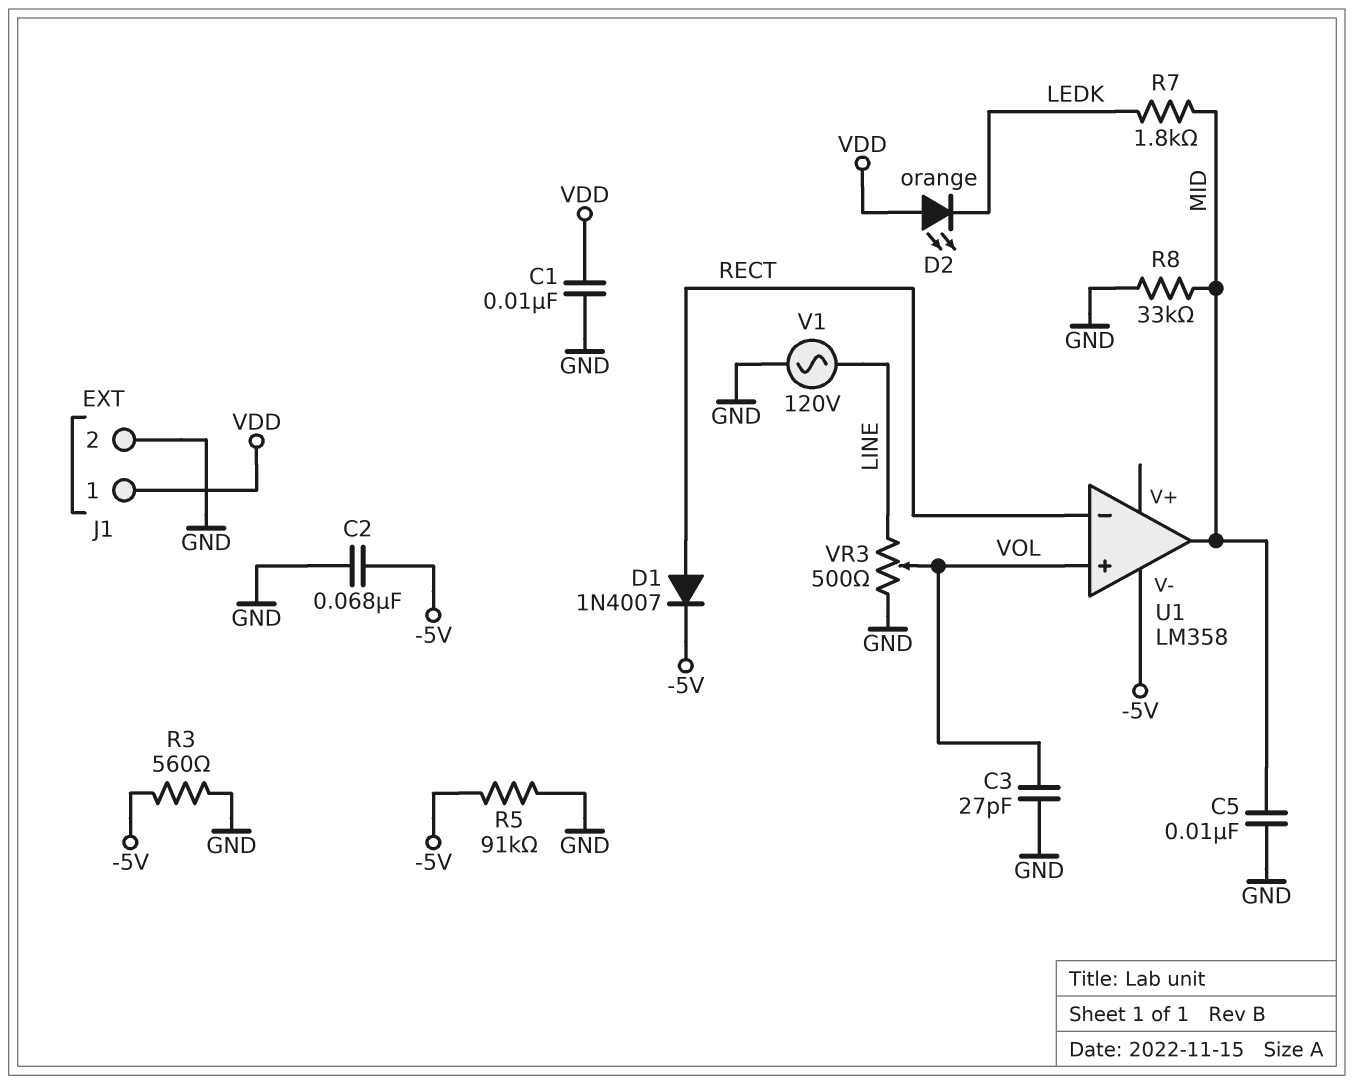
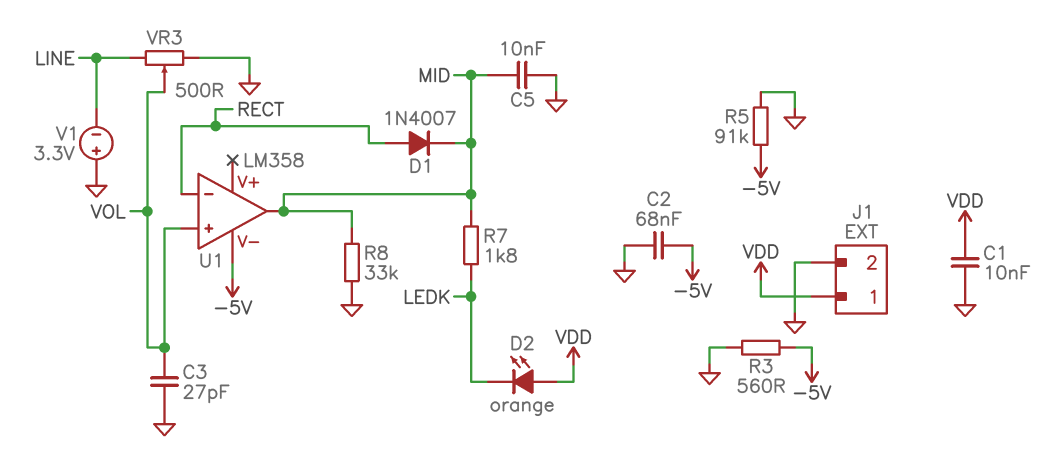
D1: diode 1N4007 (A RECT, K -5V) -> diode 1N4007 (A RECT, K MID)
V1: AC 120V (GND, LINE) -> 3.3V (plus GND, minus LINE)

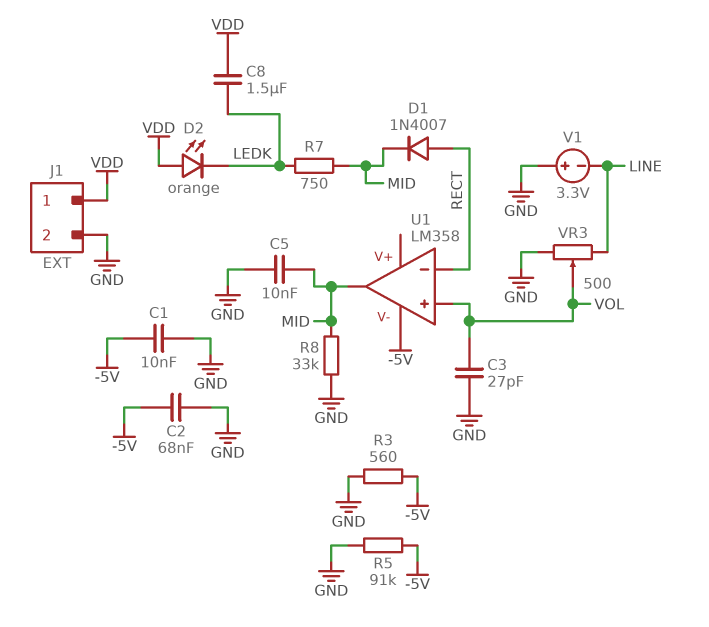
C1: 10nF (GND, VDD) -> 10nF (-5V, GND)
C8: none -> 1.5uF (LEDK, VDD)
R7: 1.8k (LEDK, MID) -> 750 (LEDK, MID)

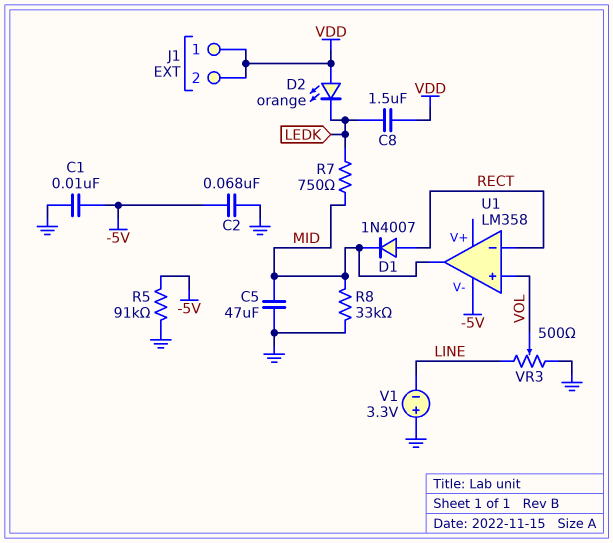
C3: 27pF (GND, VOL) -> none
C5: 10nF (GND, MID) -> 47uF (GND, MID)
J1 pin 2: GND -> VDD
R3: 560 (-5V, GND) -> none

